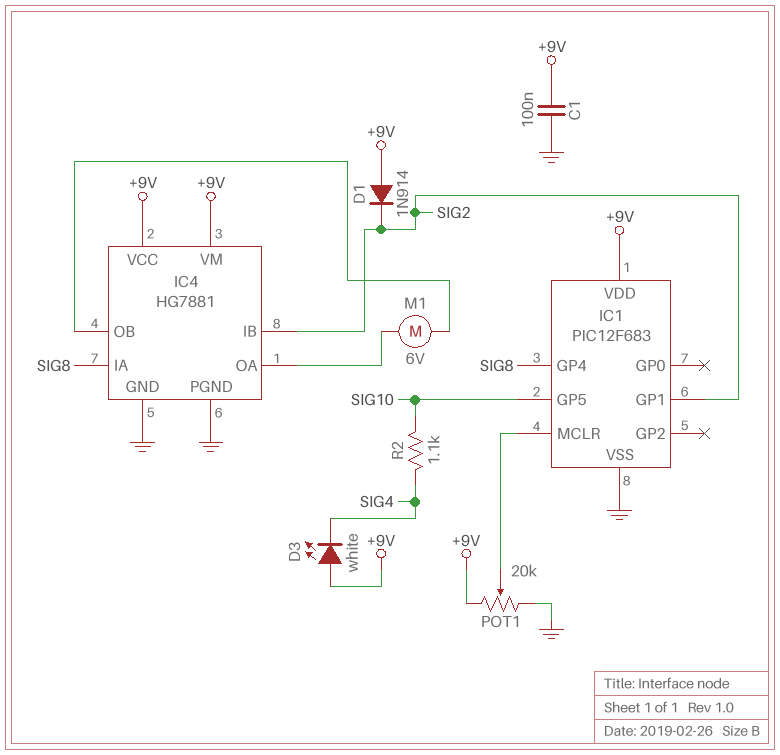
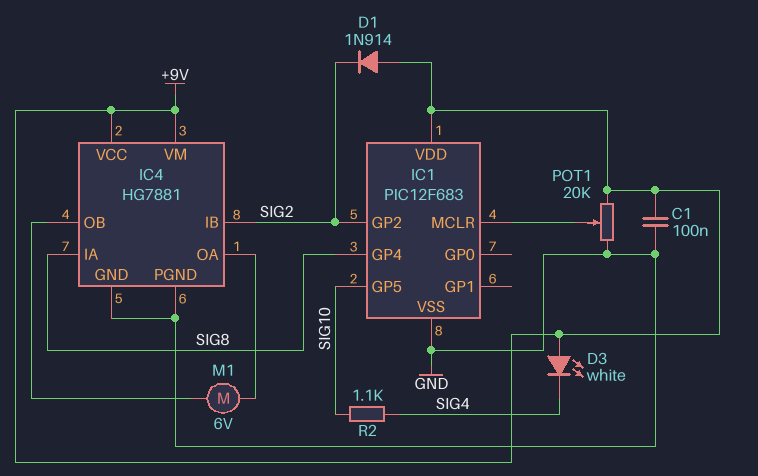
IC1 pin GP1: SIG2 -> none
IC1 pin GP2: none -> SIG2

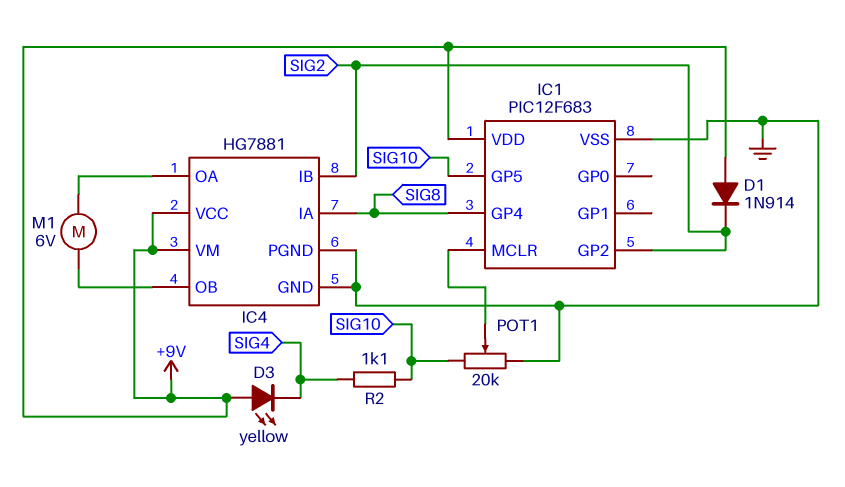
C1: 100nF (+9V, GND) -> none
D3: LED white (A +9V, K SIG4) -> LED yellow (A +9V, K SIG4)
POT1: 20k (+9V, GND, wiper IC1/MCLR) -> 20k (GND, SIG10, wiper IC1/MCLR)

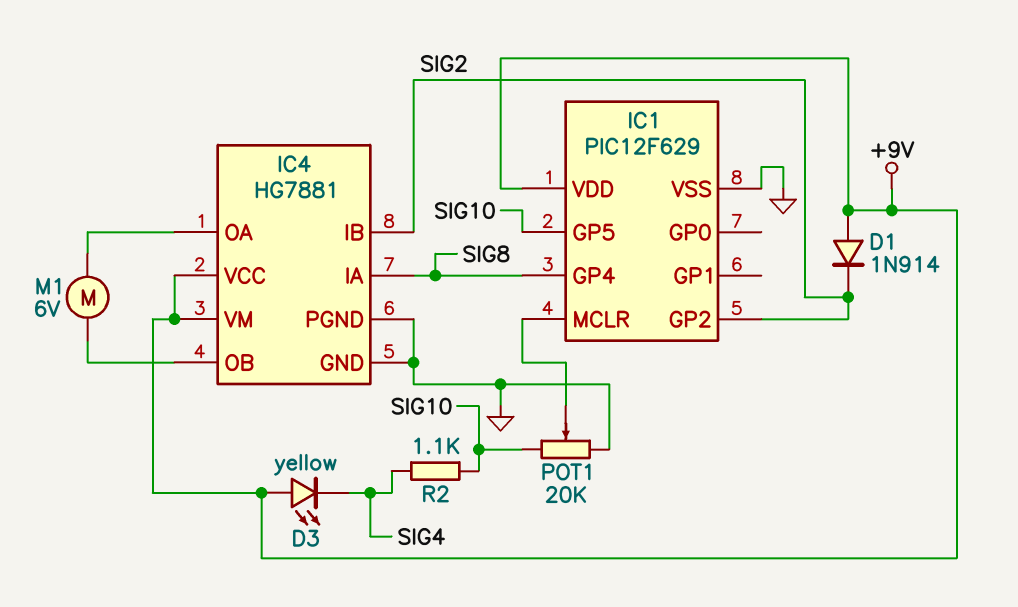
IC1: PIC12F683 -> PIC12F629

